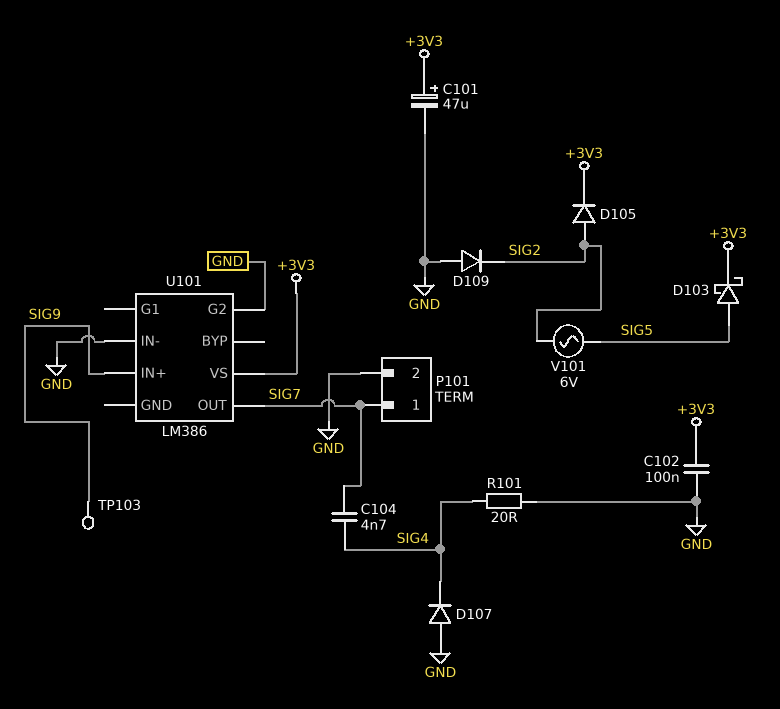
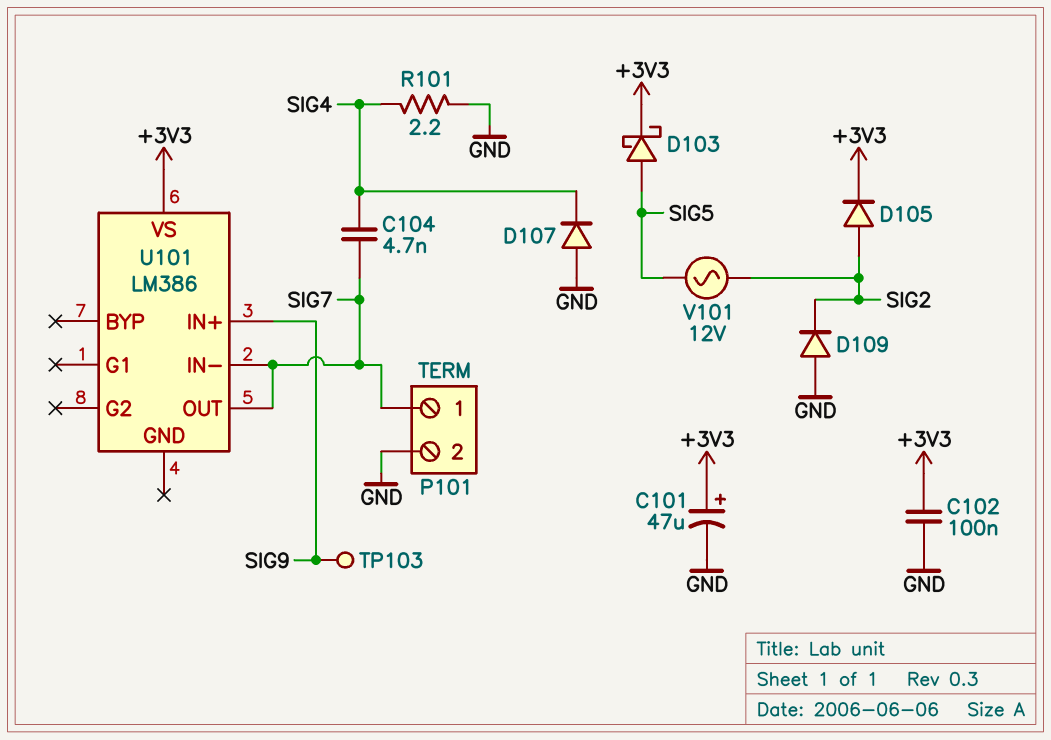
R101: 20 (GND, SIG4) -> 2.2 (GND, SIG4)
U101 pin G2: GND -> none
U101 pin IN-: GND -> SIG7
V101: AC 6V (SIG2, SIG5) -> AC 12V (SIG2, SIG5)

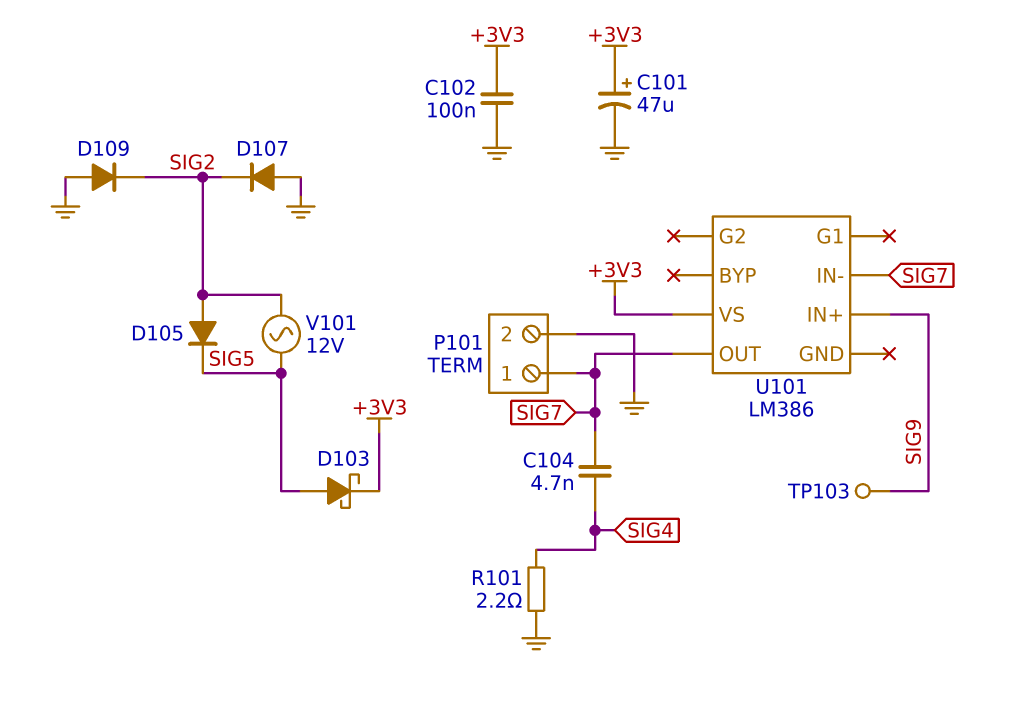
D105: diode (A SIG2, K +3V3) -> diode (A SIG2, K SIG5)
D107: diode (A GND, K SIG4) -> diode (A GND, K SIG2)

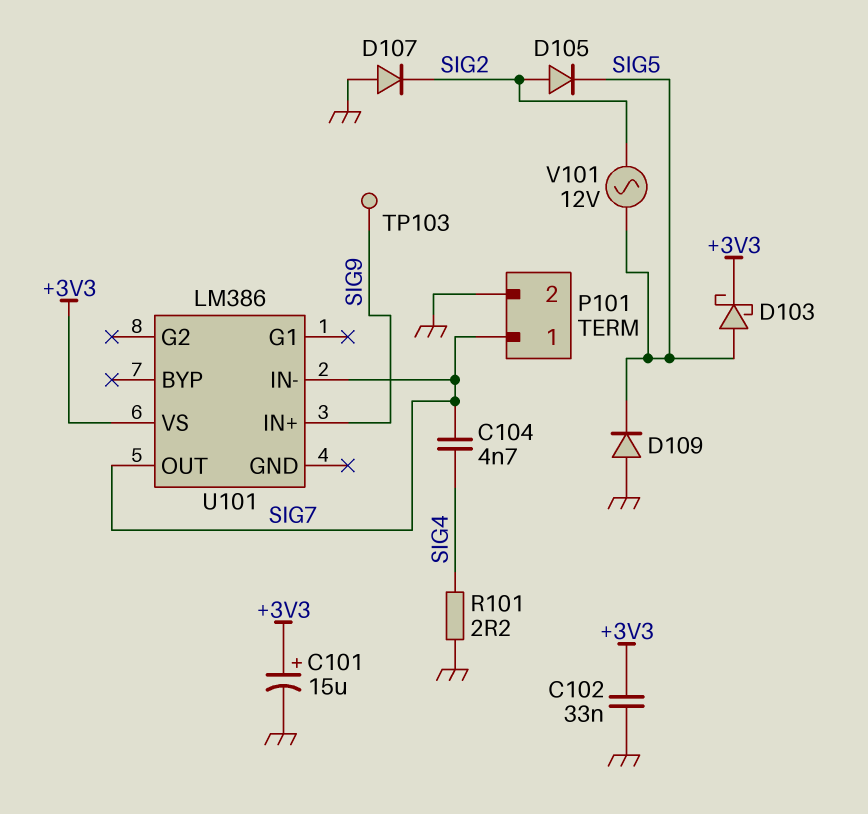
C101: 47uF (plus +3V3, minus GND) -> 15uF (plus +3V3, minus GND)
C102: 100nF (+3V3, GND) -> 33nF (+3V3, GND)
D109: diode (A GND, K SIG2) -> diode (A GND, K SIG5)

